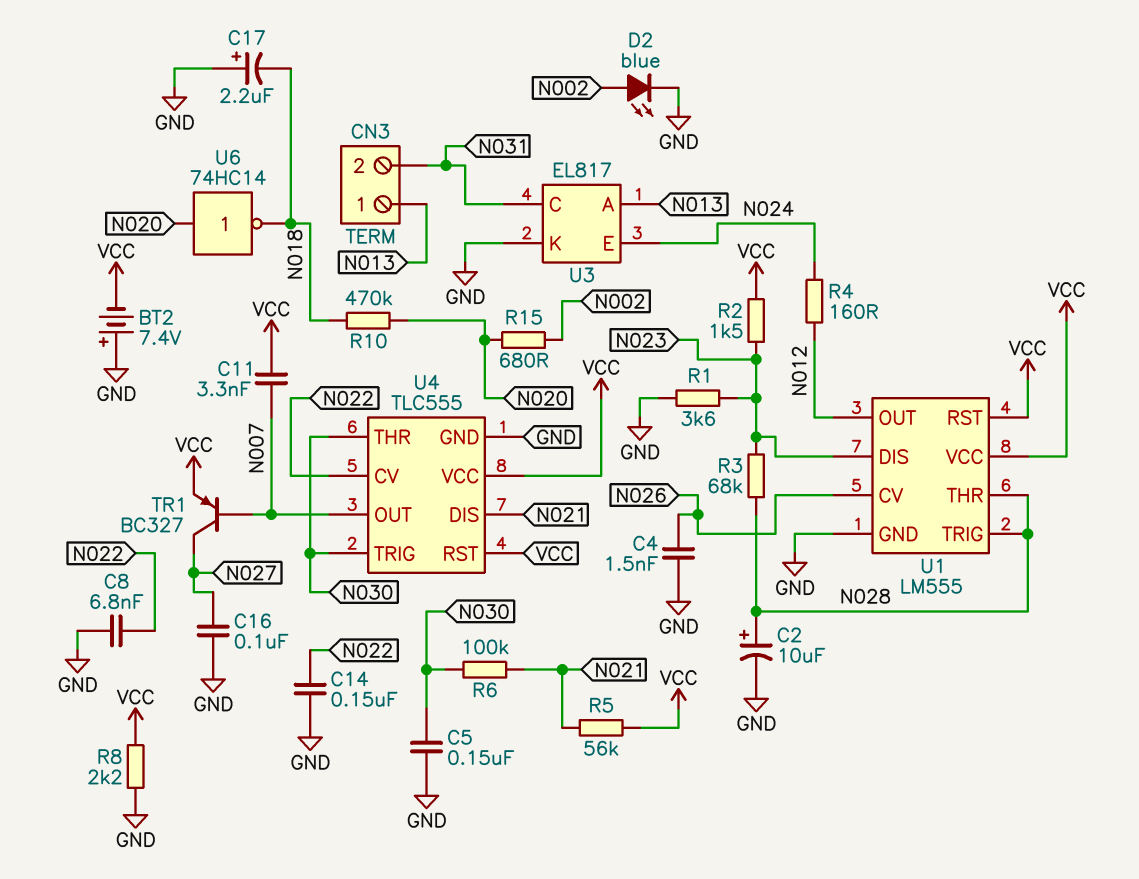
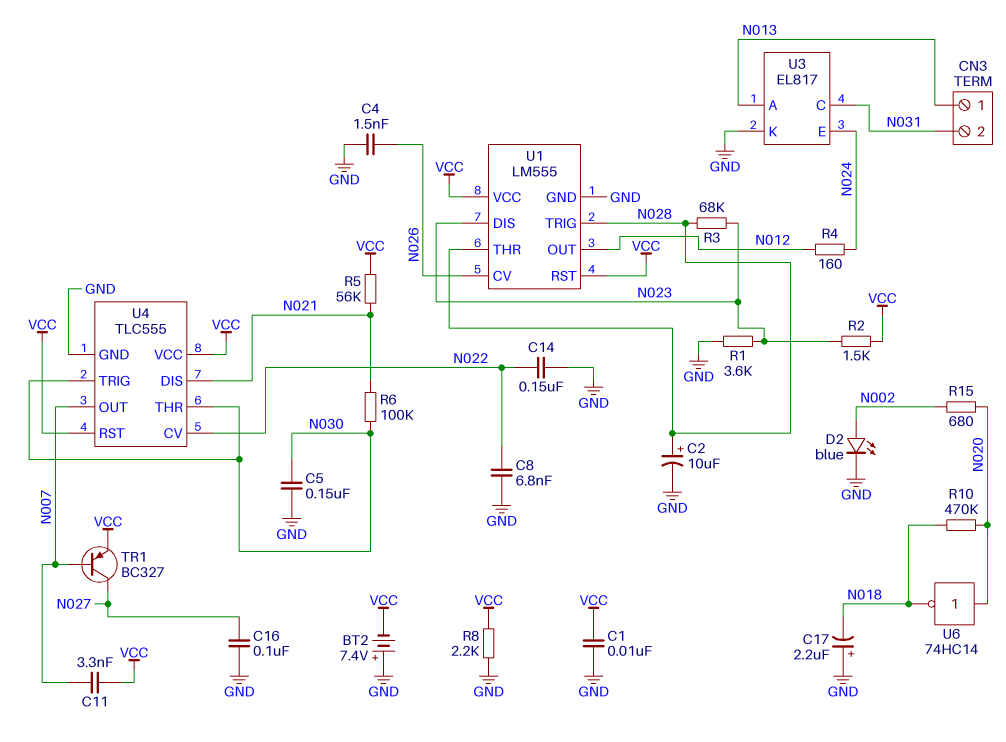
C1: none -> 10nF (GND, VCC)

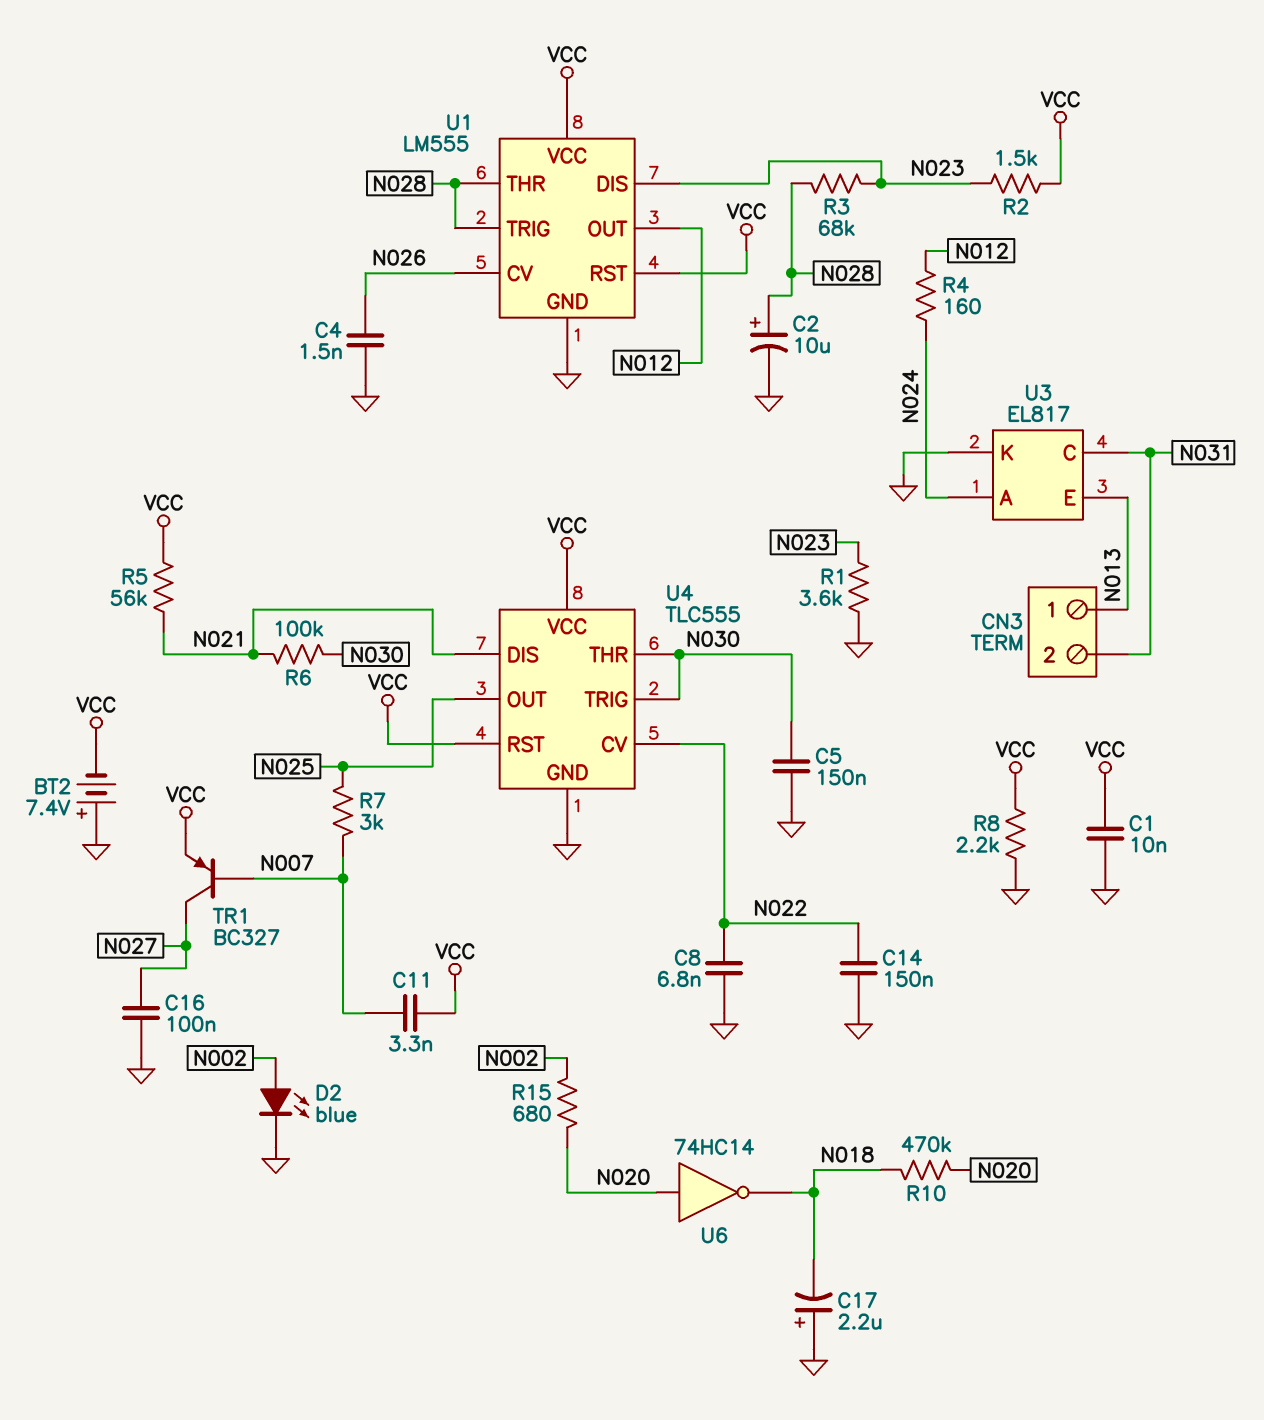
R7: none -> 3k (N007, N025)
U3 pin A: N013 -> N024
U3 pin E: N024 -> N013
U4 pin OUT: N007 -> N025

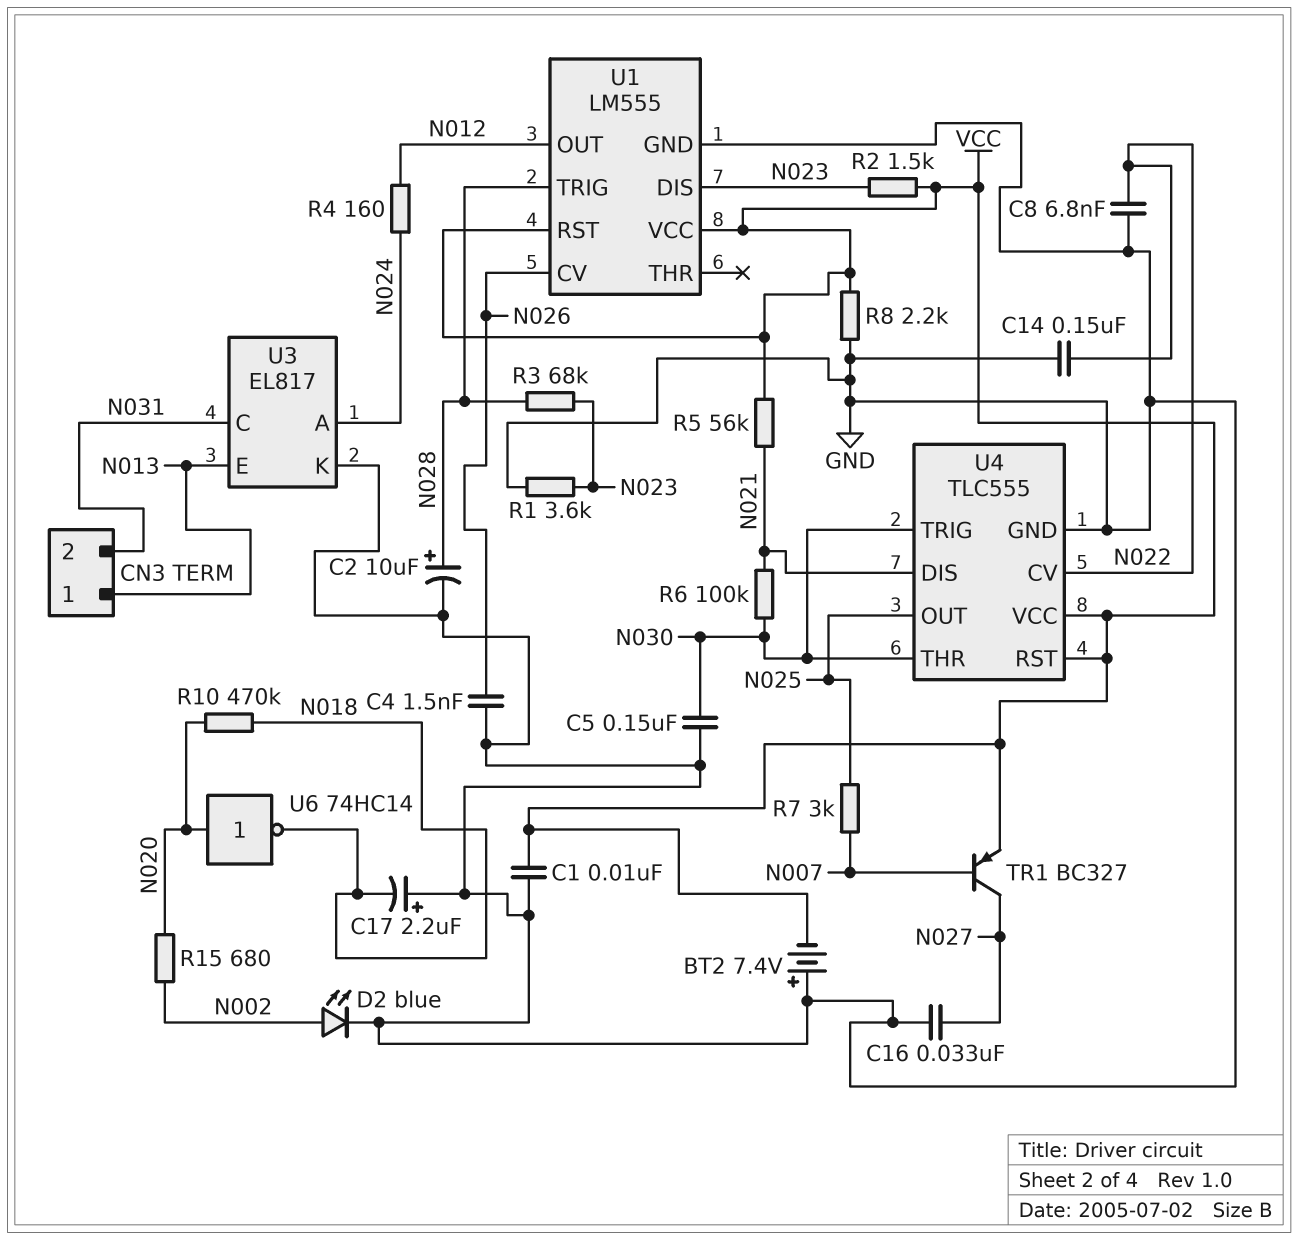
C11: 3.3nF (N007, VCC) -> none
C16: 100nF (GND, N027) -> 33nF (GND, N027)
U1 pin THR: N028 -> none

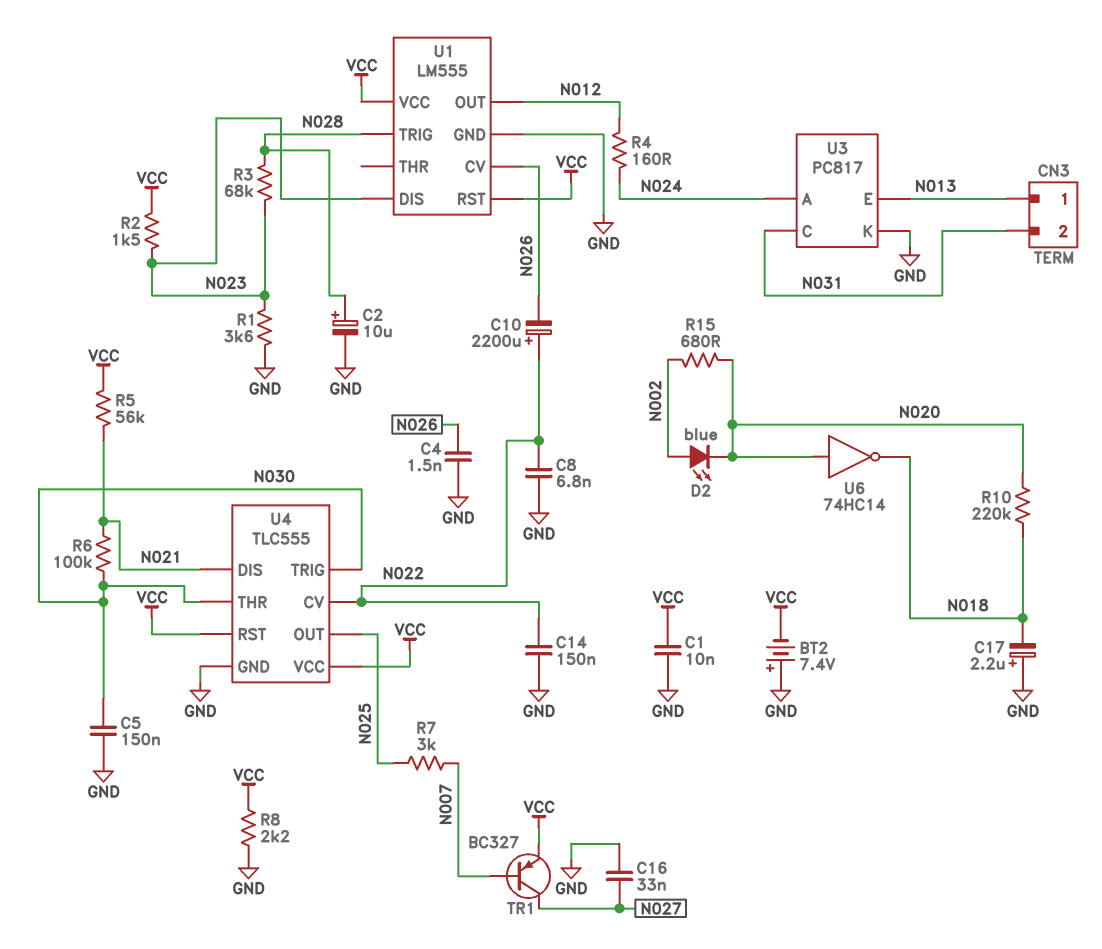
C10: none -> 2200uF (plus N022, minus N026)
D2: LED blue (A N002, K GND) -> LED blue (A N002, K N020)
R10: 470k (N018, N020) -> 220k (N018, N020)
U3: EL817 -> PC817

